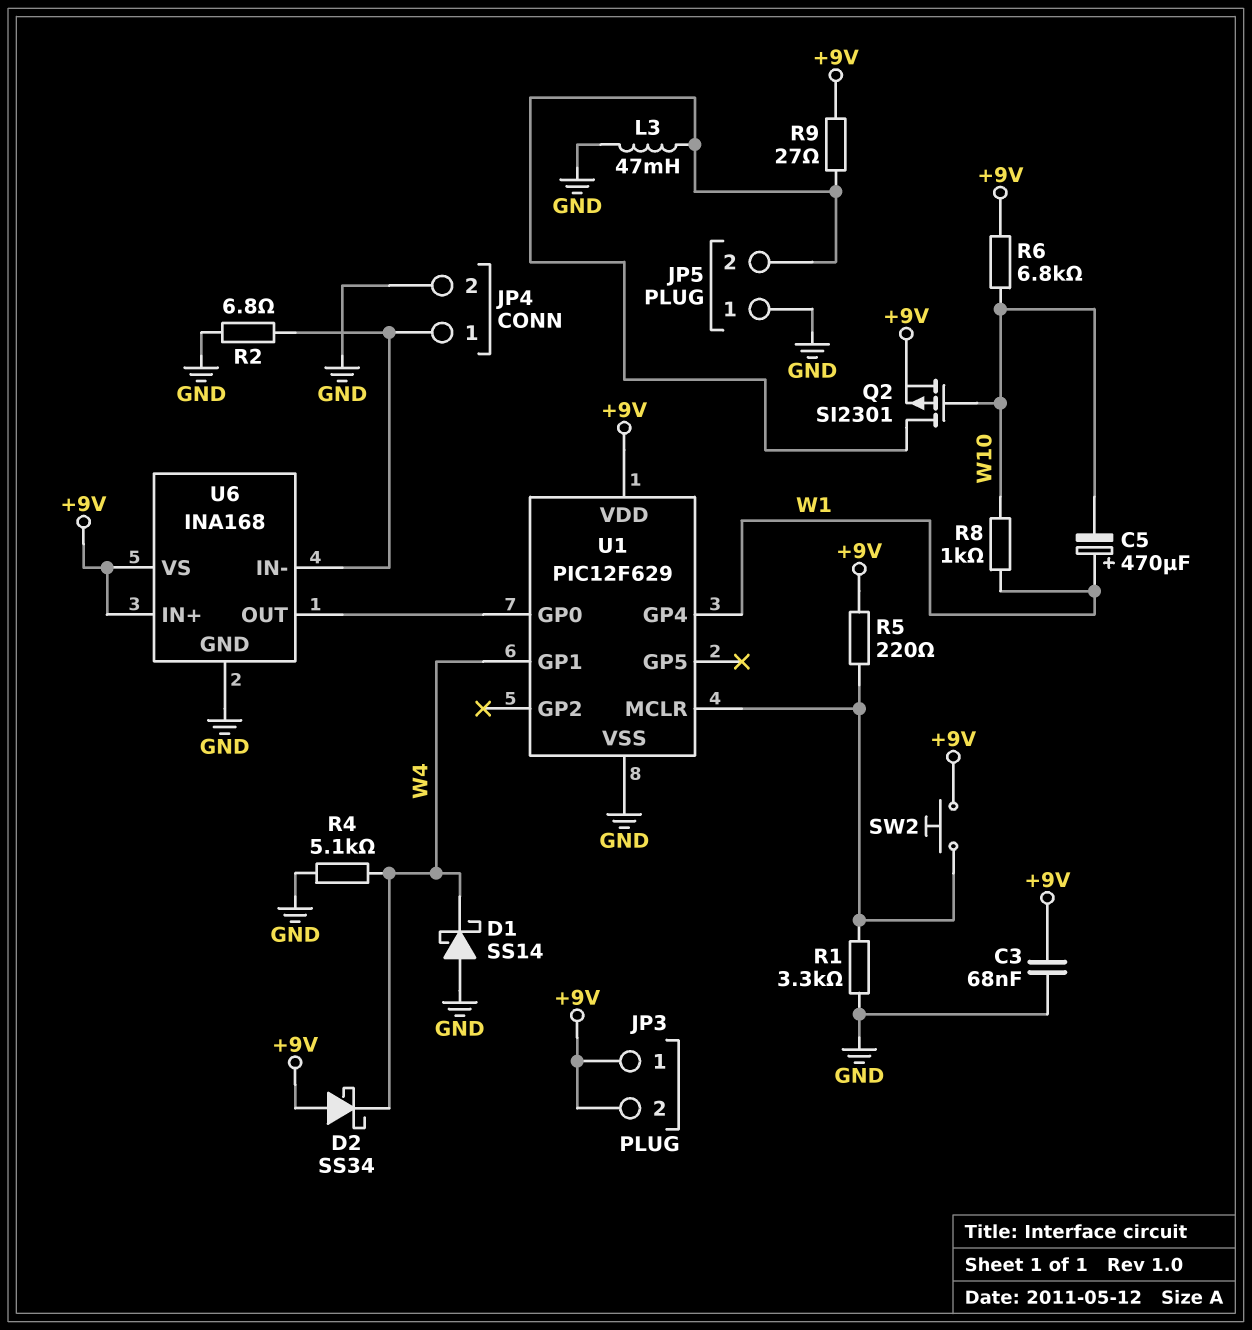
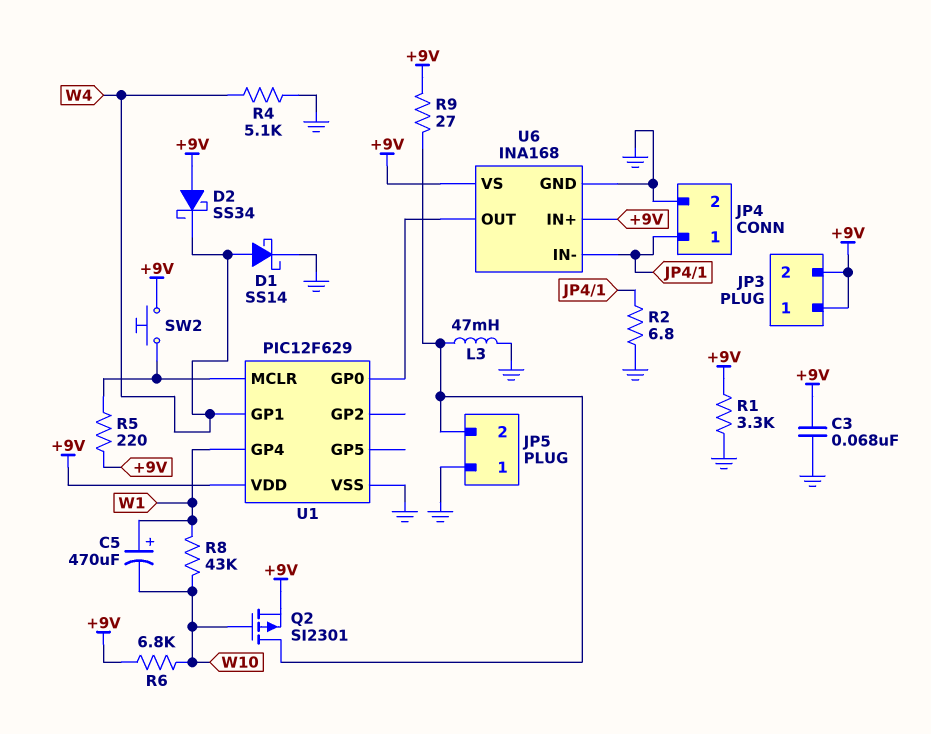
D1: schottky SS14 (A GND, K W4) -> schottky SS14 (A W4, K GND)
R1: 3.3k (GND, U1/MCLR) -> 3.3k (+9V, GND)
R8: 1k (W1, W10) -> 43k (W1, W10)

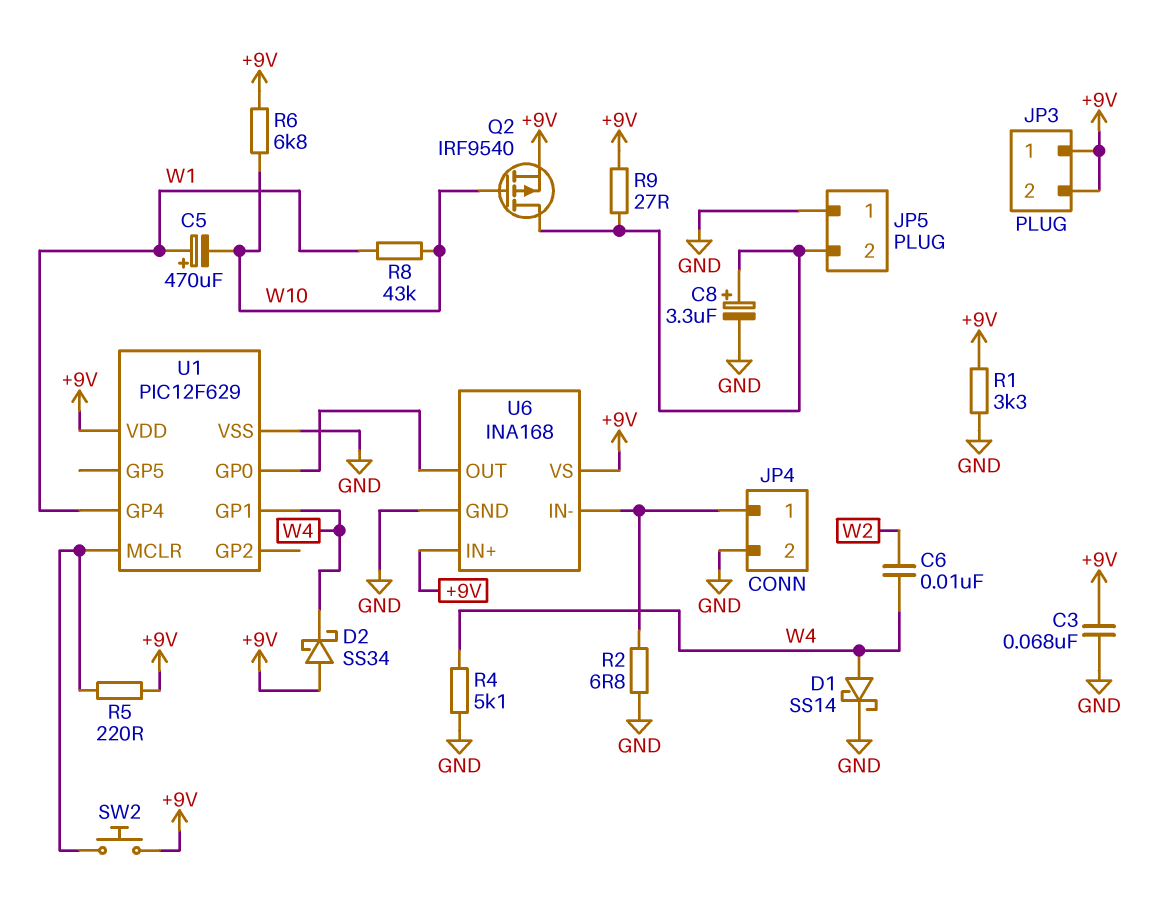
C6: none -> 10nF (W2, W4)
C8: none -> 3.3uF (plus JP5/2, minus GND)
L3: 47mH (GND, JP5/2) -> none
Q2: PMOS SI2301 (G W10, D JP5/2, S +9V) -> PMOS IRF9540 (G W10, D JP5/2, S +9V)

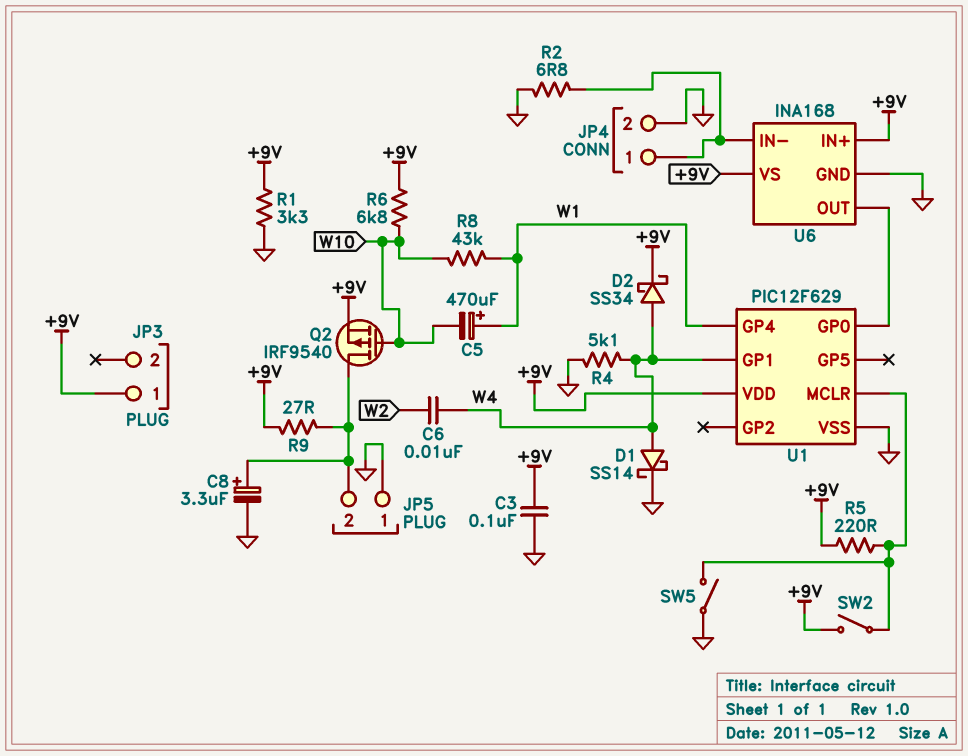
C3: 68nF (+9V, GND) -> 100nF (+9V, GND)
D2: schottky SS34 (A +9V, K W4) -> schottky SS34 (A W4, K +9V)
JP3 pin 2: +9V -> none
SW2: button (+9V, U1/MCLR) -> switch (+9V, U1/MCLR)
SW5: none -> switch (GND, U1/MCLR)

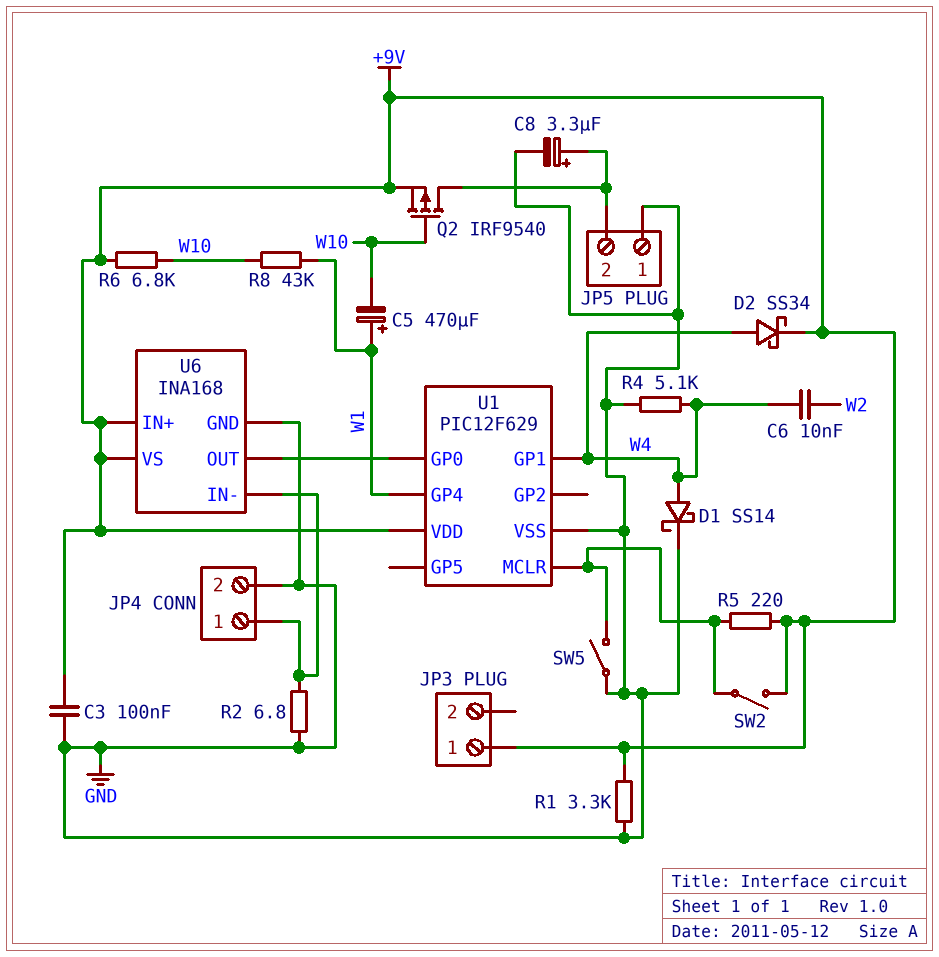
R9: 27 (+9V, JP5/2) -> none

